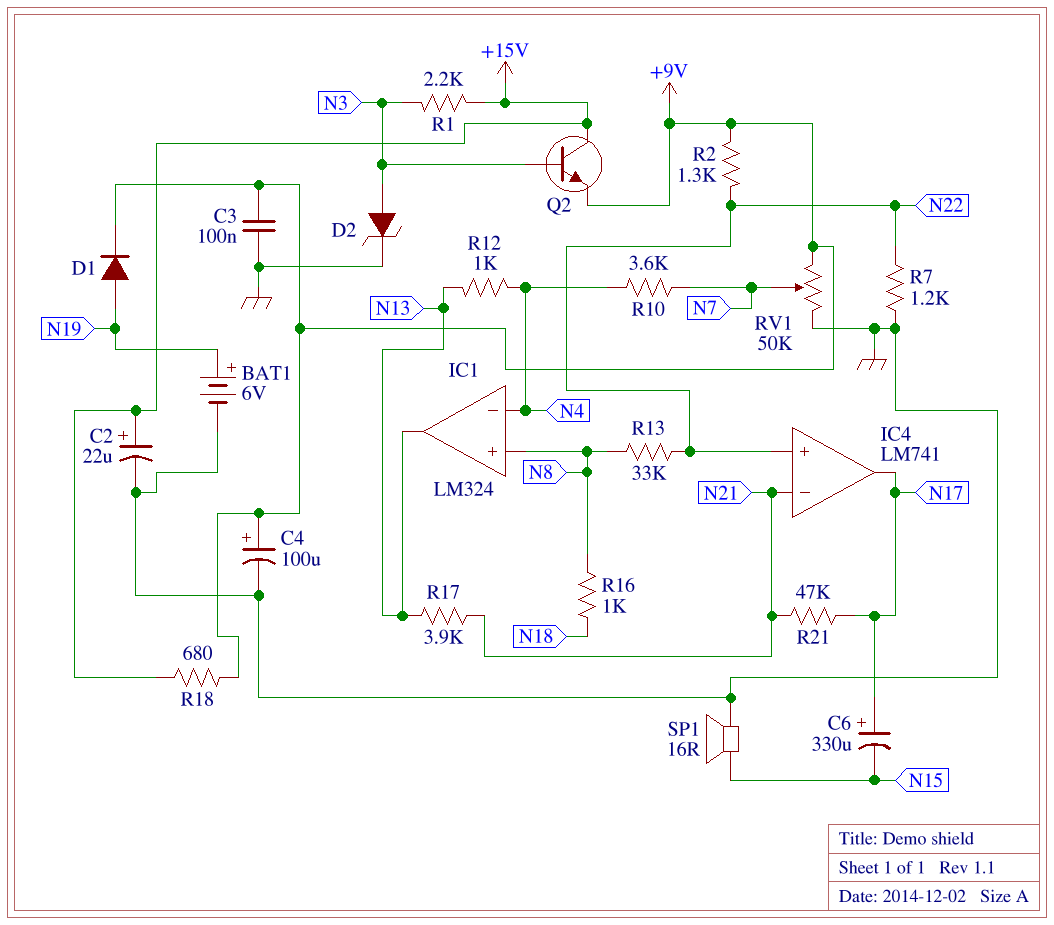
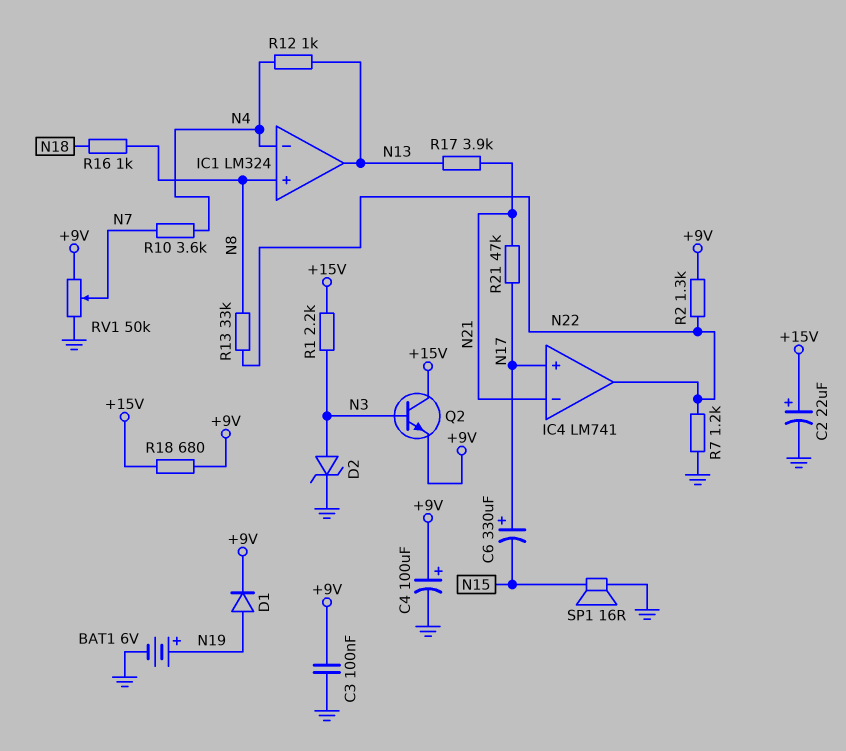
IC4 pin in+: N22 -> N17
IC4 pin out: N17 -> N22

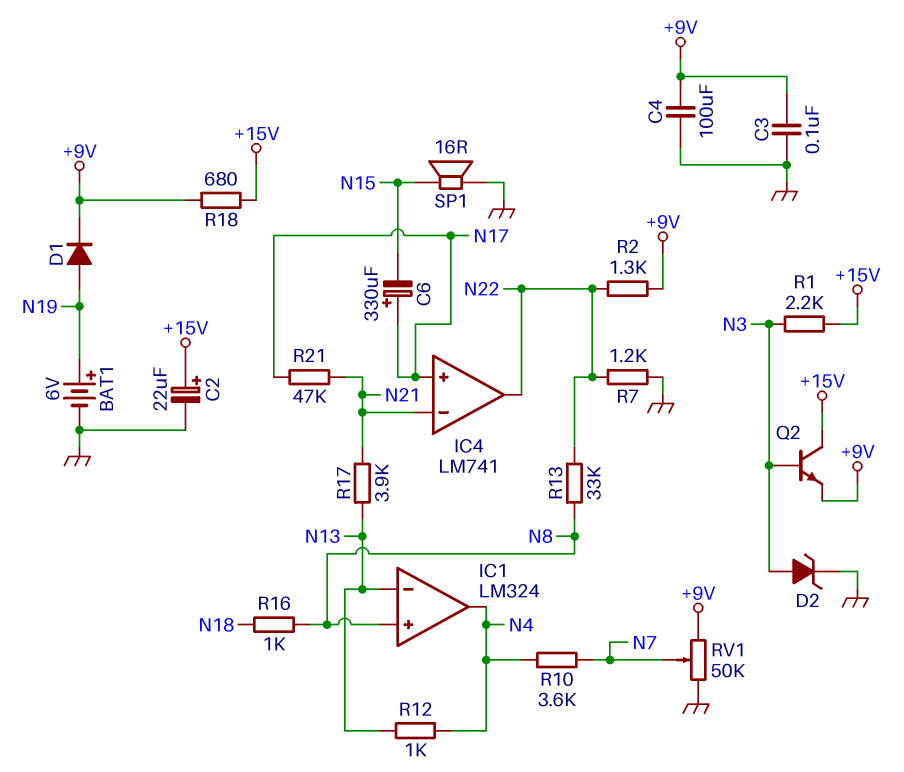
C4: 100uF (plus +9V, minus GND) -> 100uF (+9V, GND)
IC1 pin in-: N4 -> N13
IC1 pin out: N13 -> N4

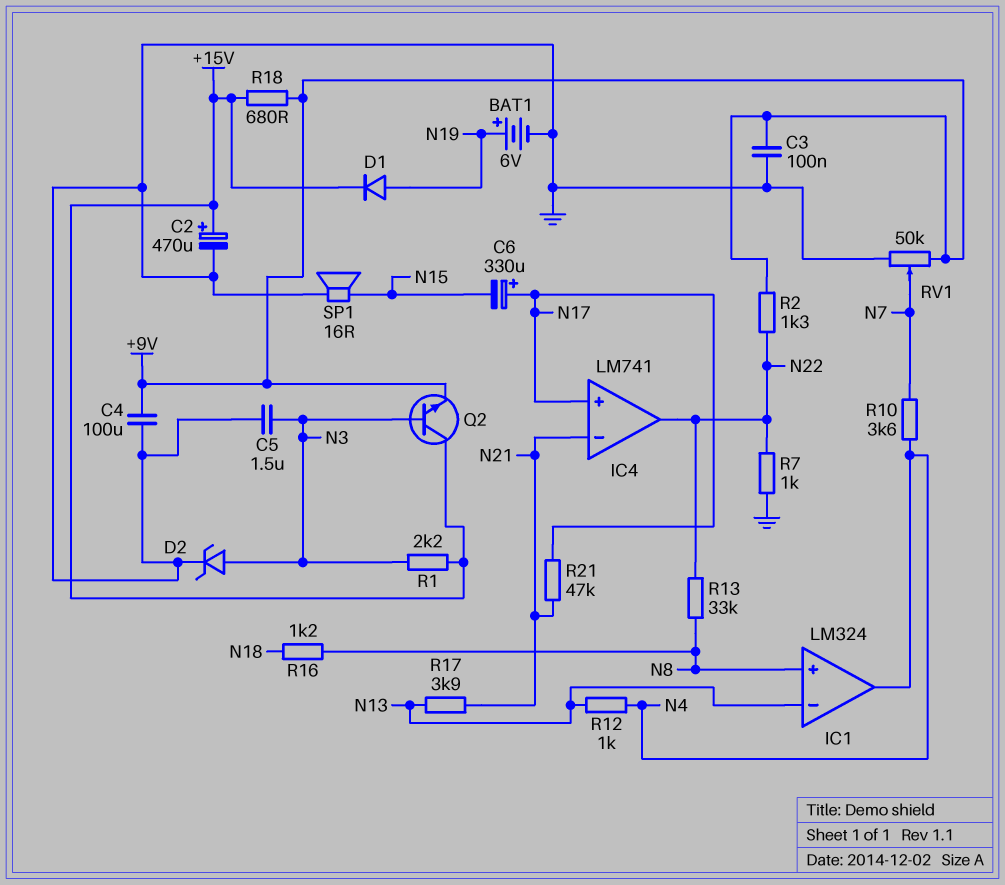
C2: 22uF (plus +15V, minus GND) -> 470uF (plus +15V, minus GND)
C5: none -> 1.5uF (GND, N3)
D1: diode (A N19, K +9V) -> diode (A N19, K +15V)
R7: 1.2k (GND, N22) -> 1k (GND, N22)
R16: 1k (N8, N18) -> 1.2k (N8, N18)

